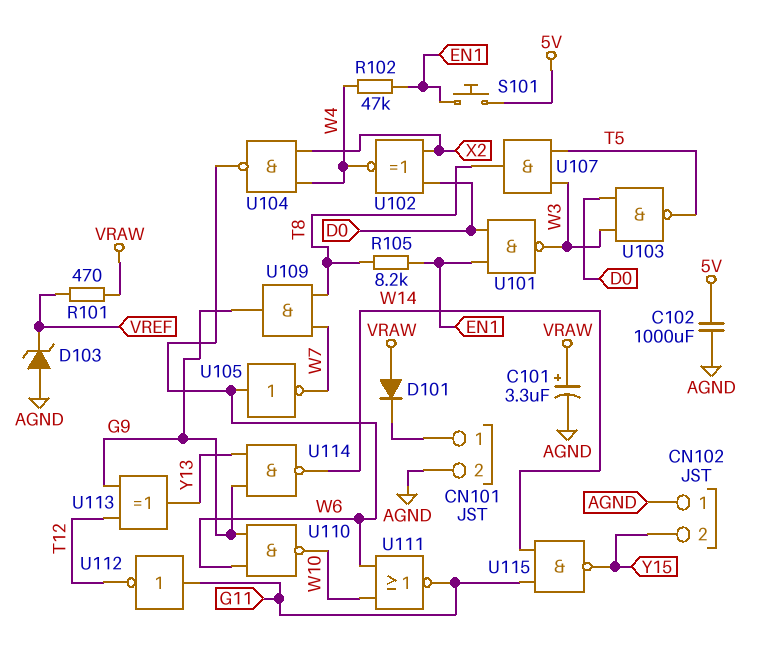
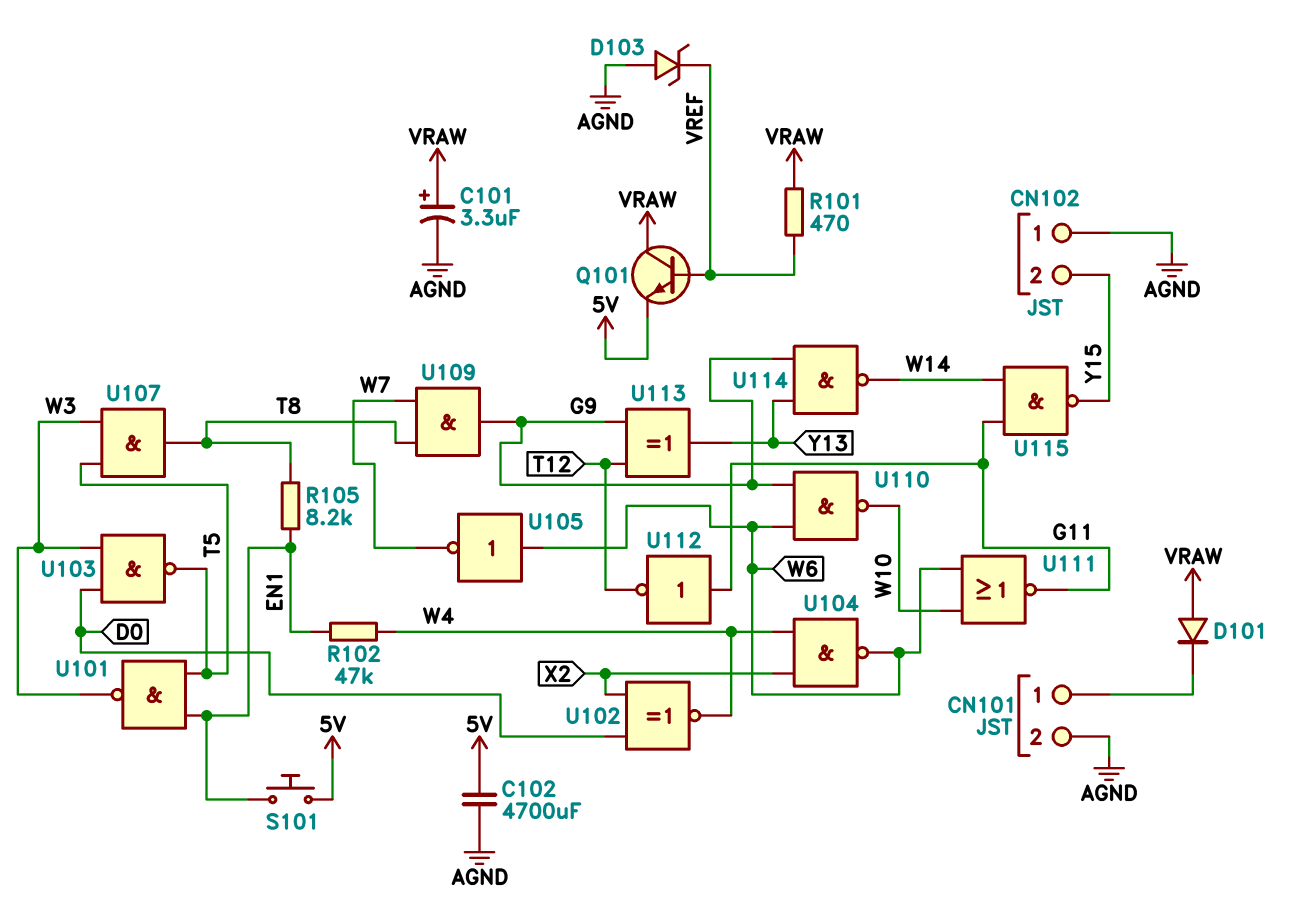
C102: 1000uF (5V, AGND) -> 4700uF (5V, AGND)
Q101: none -> NPN (B VREF, C VRAW, E 5V)
U101: NAND (in D0, in EN1, out W3) -> NAND (in EN1, in T5, out W3)

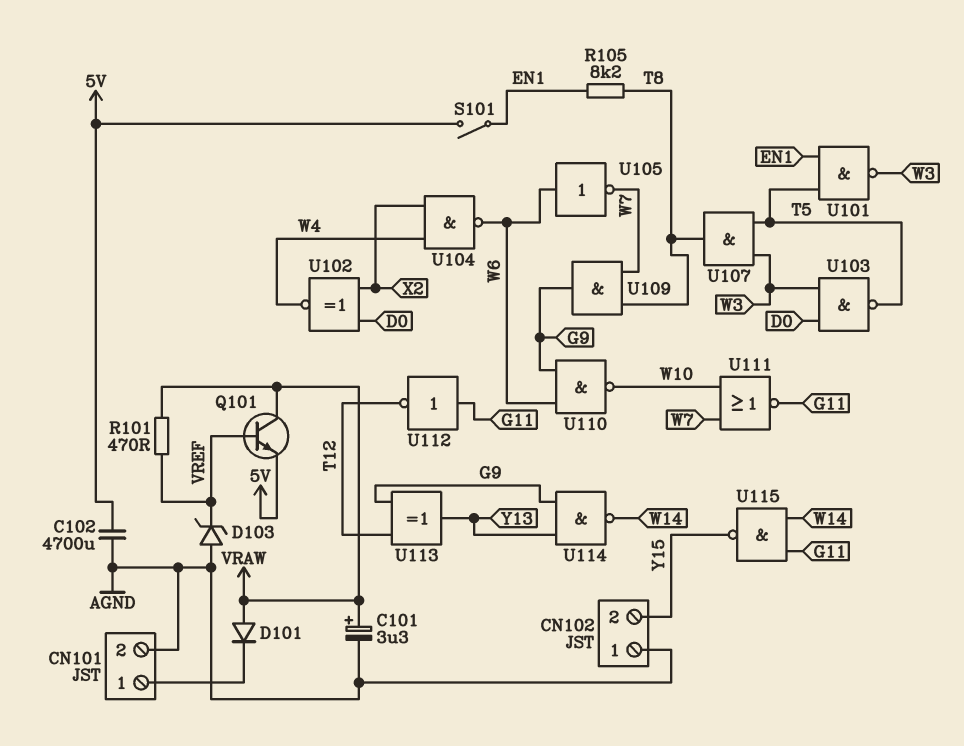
R102: 47k (EN1, W4) -> none
S101: button (5V, EN1) -> switch (5V, EN1)
U111: NOR (in W6, in W10, out G11) -> NOR (in W7, in W10, out G11)

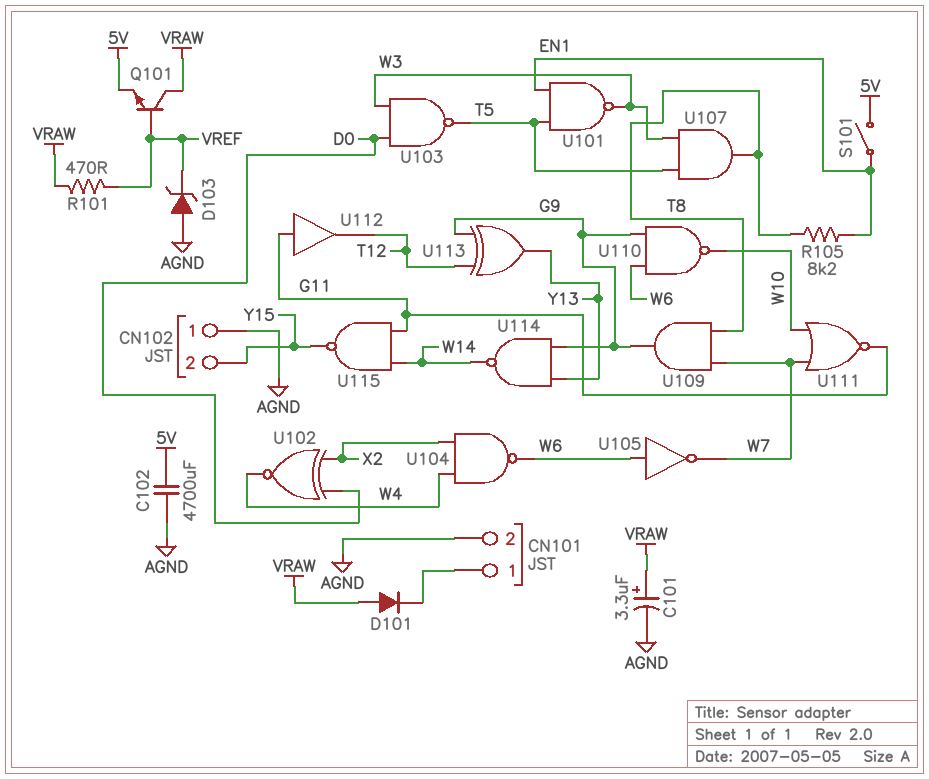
U112: NOT (in G11, out T12) -> buffer (in G11, out T12)

